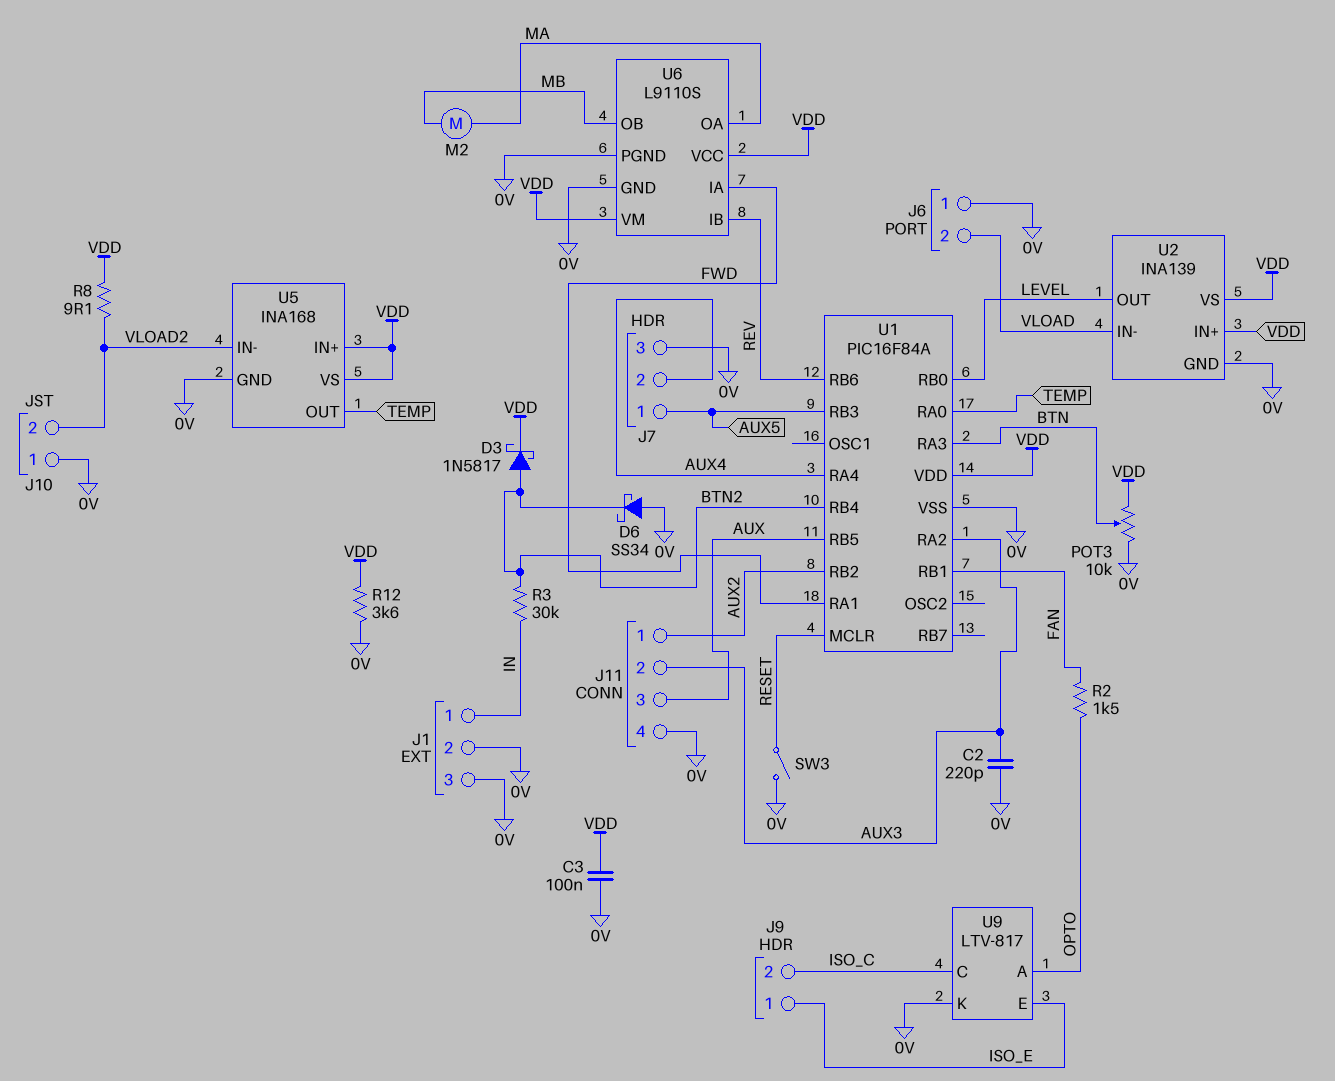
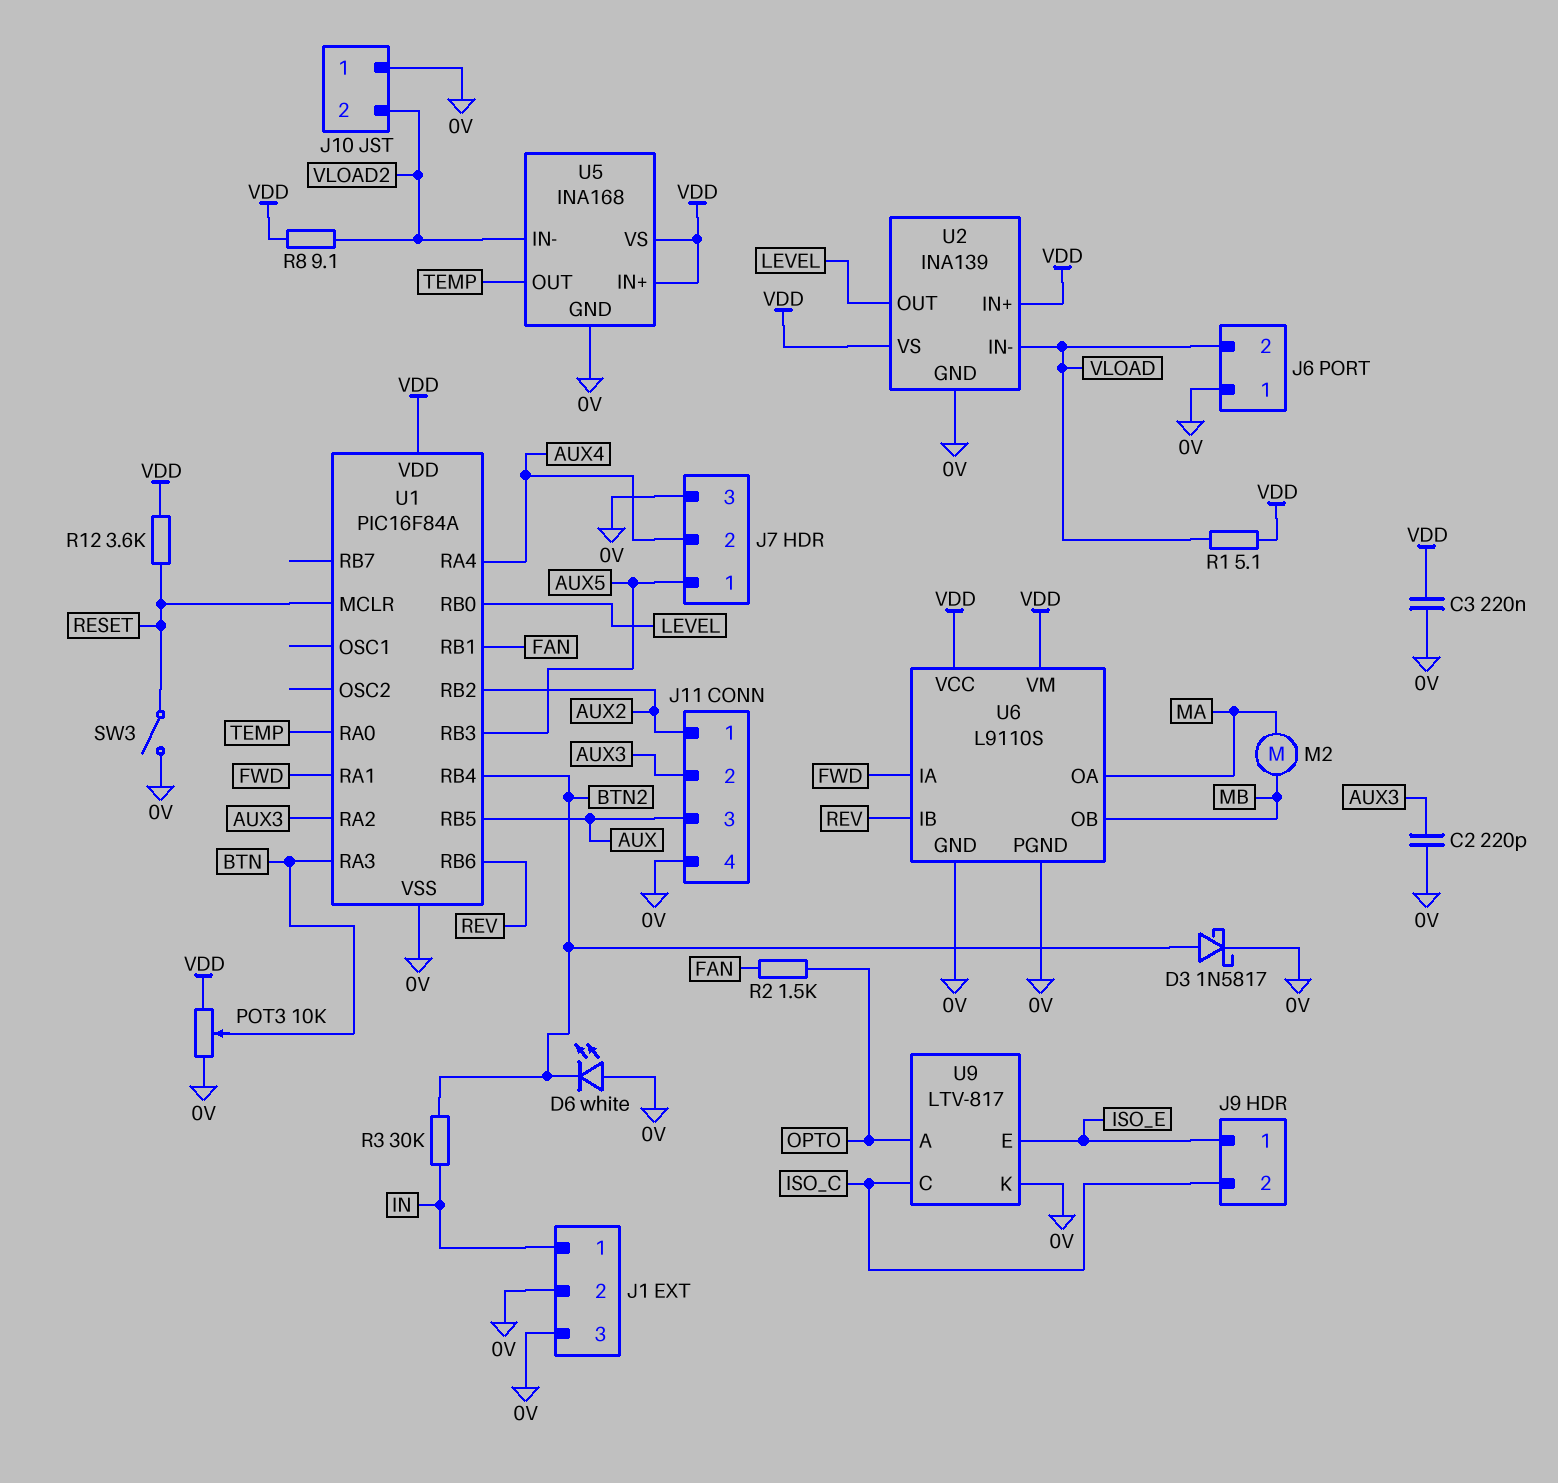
C3: 100nF (0V, VDD) -> 220nF (0V, VDD)
D3: schottky 1N5817 (A BTN2, K VDD) -> schottky 1N5817 (A BTN2, K 0V)
D6: schottky SS34 (A 0V, K BTN2) -> LED white (A 0V, K BTN2)
R1: none -> 5.1 (VDD, VLOAD)
R12: 3.6k (0V, VDD) -> 3.6k (RESET, VDD)

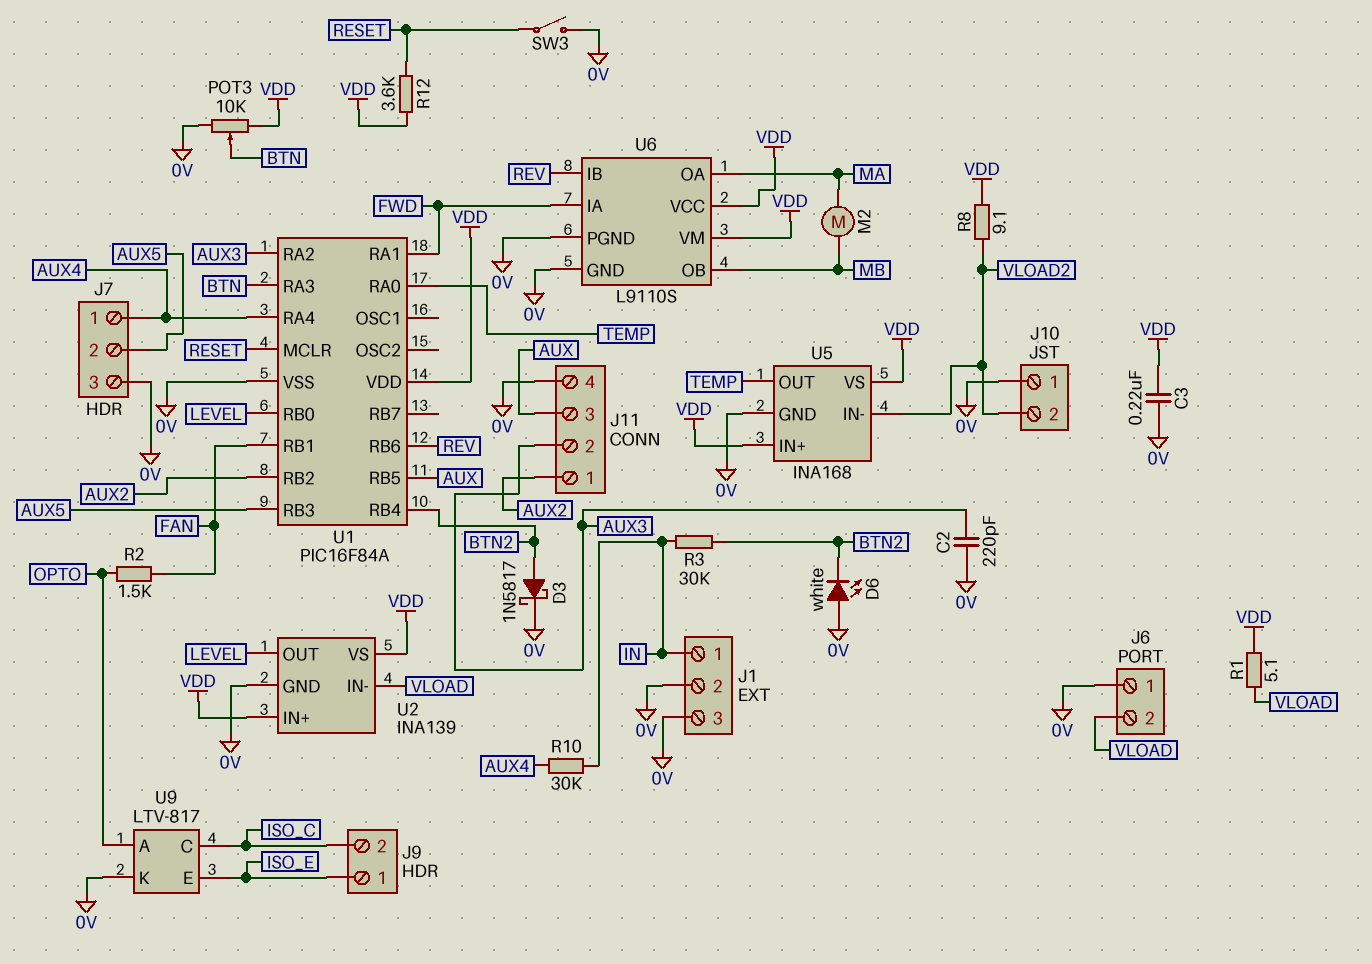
J7 pin 1: AUX5 -> AUX4
J7 pin 2: AUX4 -> AUX5
R10: none -> 30k (AUX4, IN)

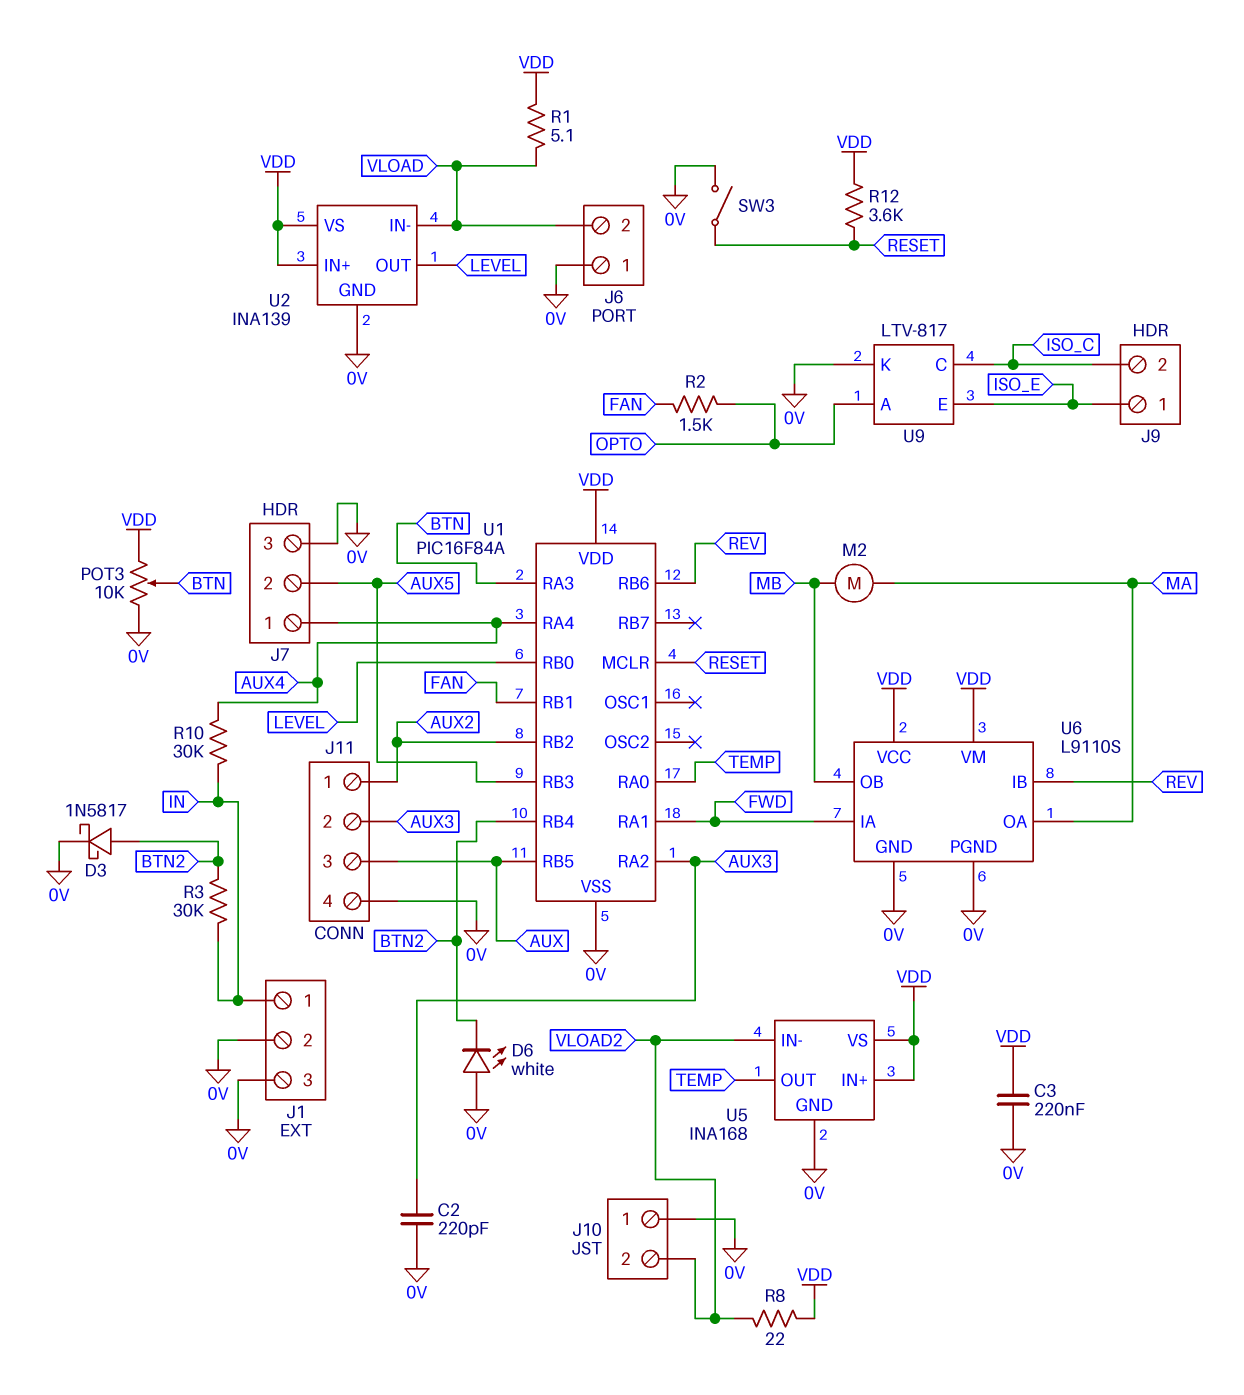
R8: 9.1 (VDD, VLOAD2) -> 22 (VDD, VLOAD2)

